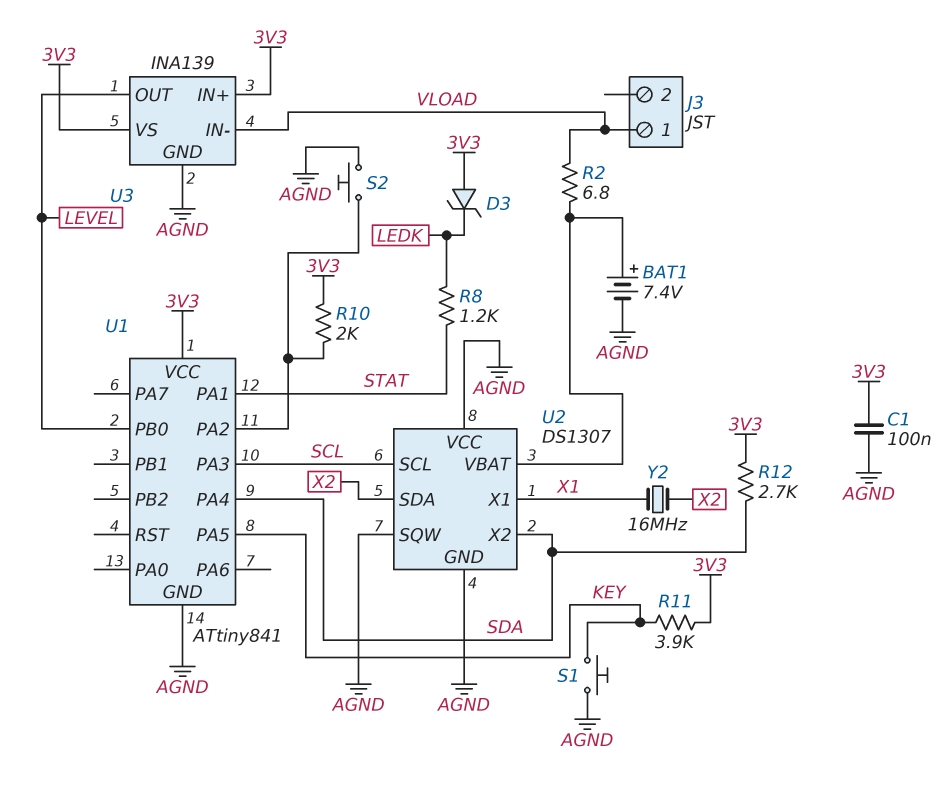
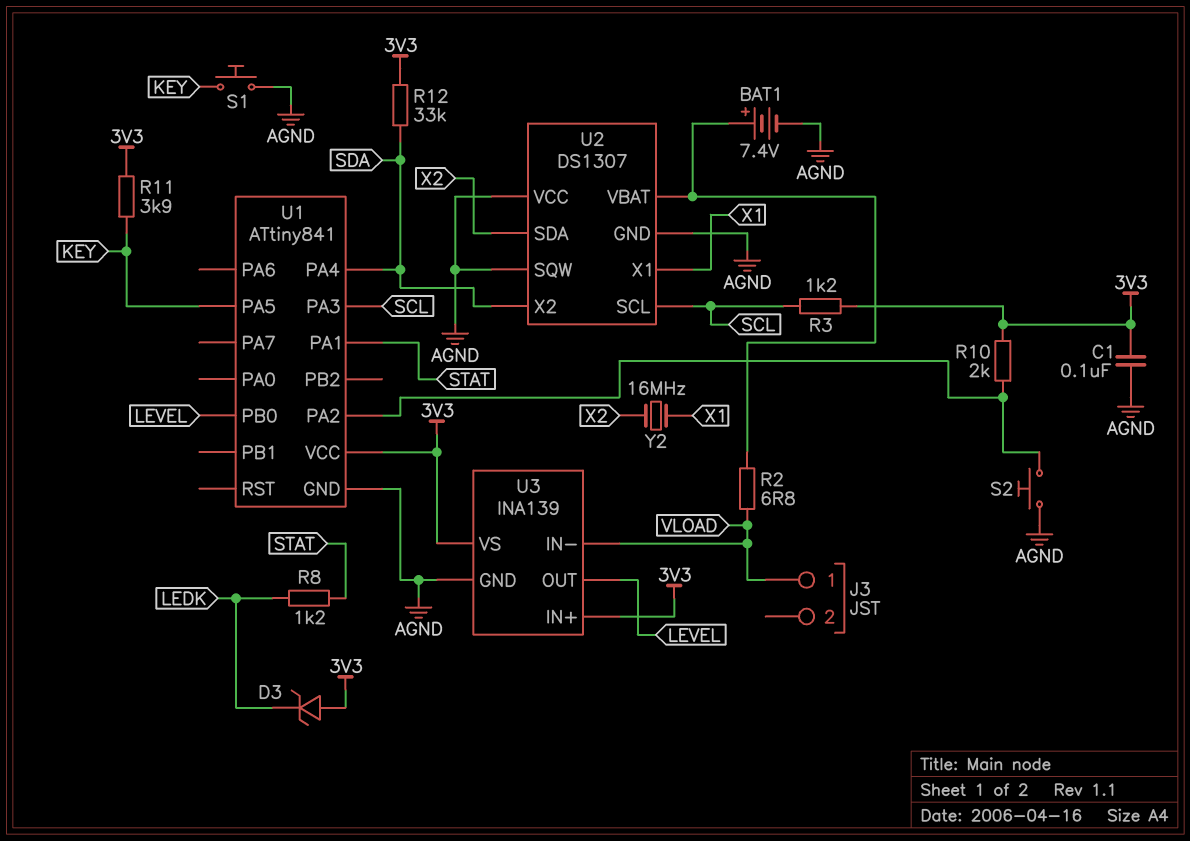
R3: none -> 1.2k (3V3, SCL)
R12: 2.7k (3V3, SDA) -> 33k (3V3, SDA)

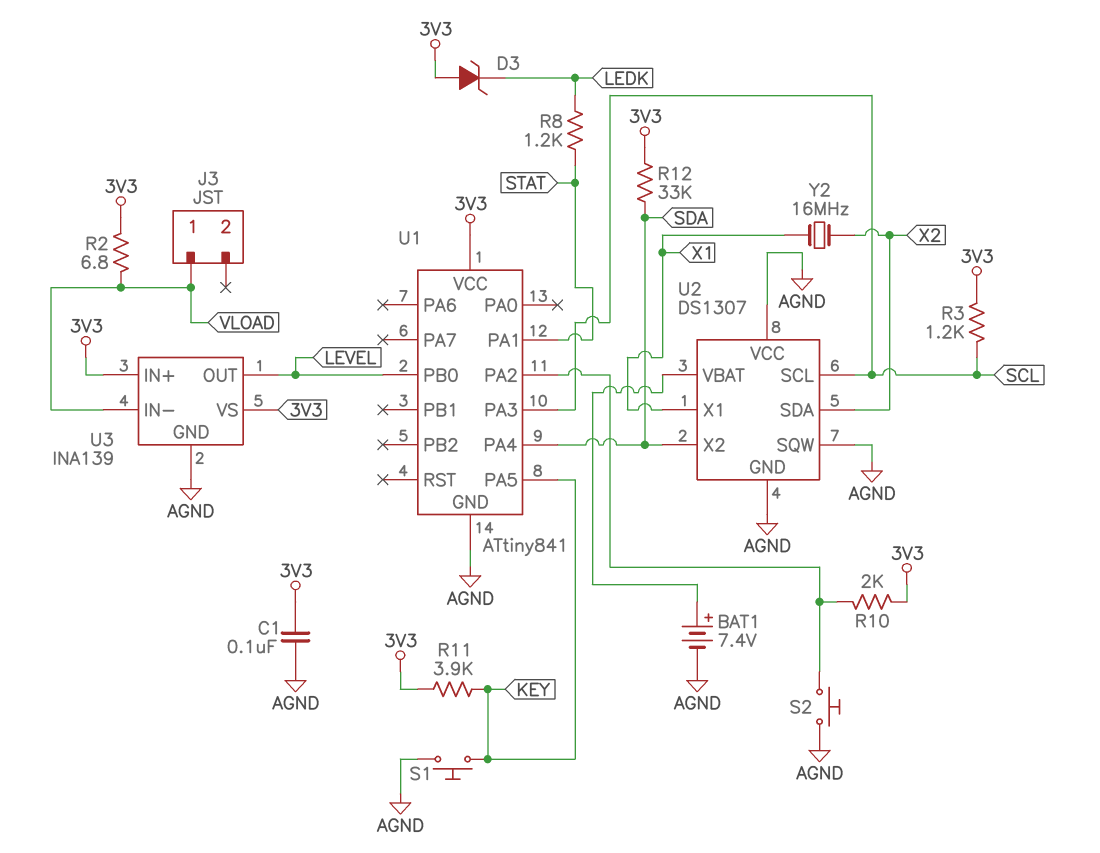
R2: 6.8 (U2/VBAT, VLOAD) -> 6.8 (3V3, VLOAD)

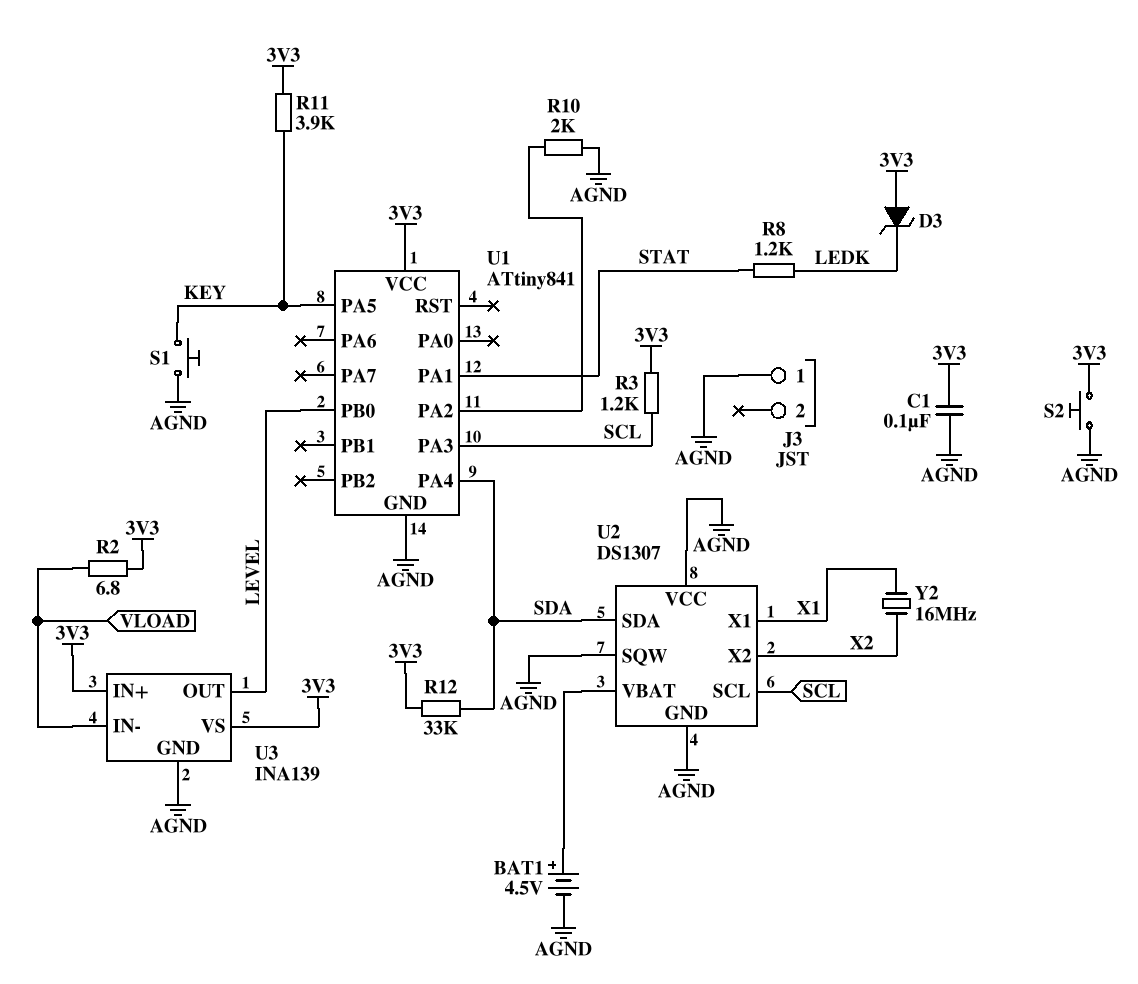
BAT1: 7.4V (plus U2/VBAT, minus AGND) -> 4.5V (plus U2/VBAT, minus AGND)
J3 pin 1: VLOAD -> AGND
R10: 2k (3V3, U1/PA2) -> 2k (AGND, U1/PA2)
S2: button (AGND, U1/PA2) -> button (3V3, AGND)
U2 pin SDA: X2 -> SDA
U2 pin X2: SDA -> X2

